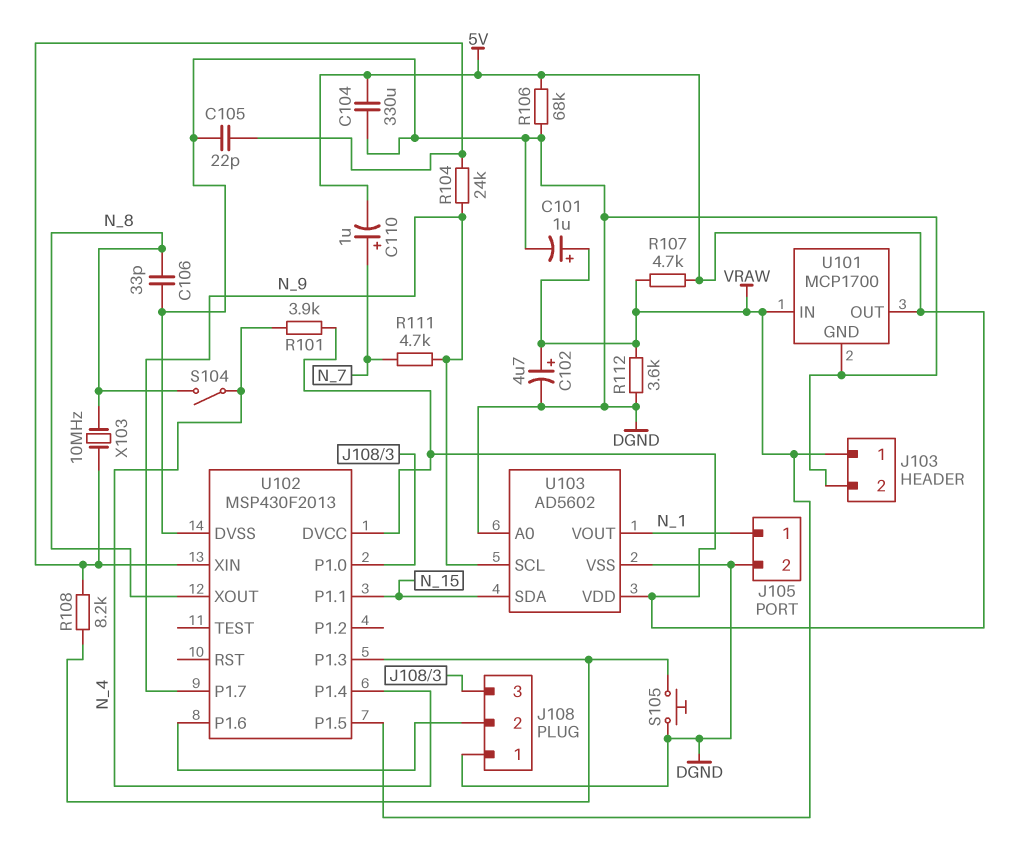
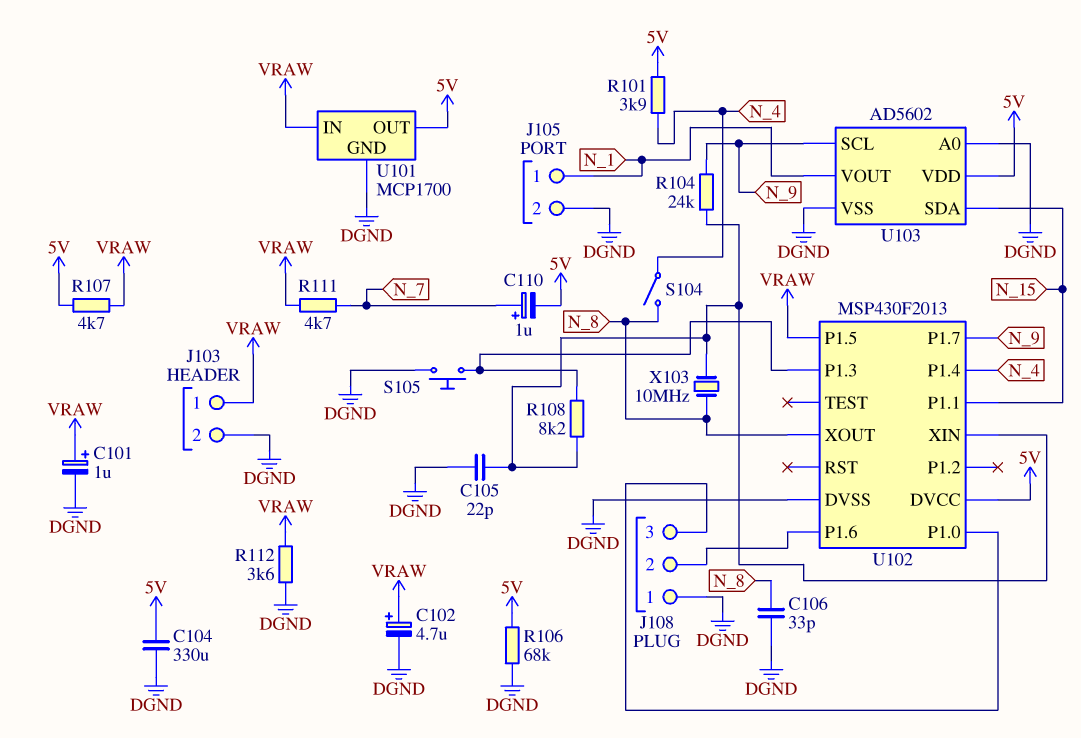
R111: 4.7k (N_7, N_9) -> 4.7k (N_7, VRAW)

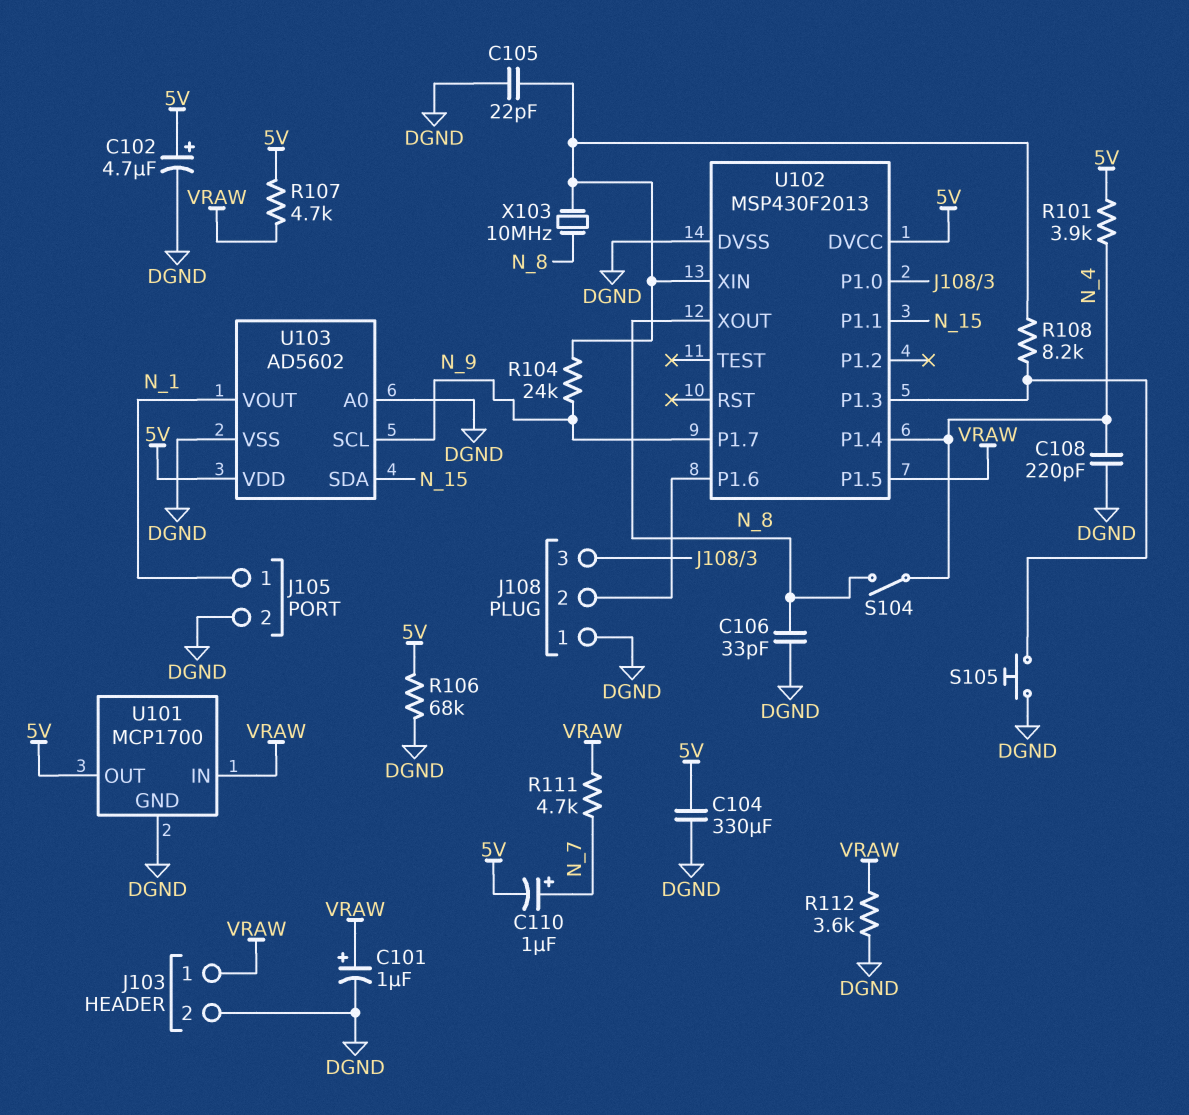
C102: 4.7uF (plus VRAW, minus DGND) -> 4.7uF (plus 5V, minus DGND)
C108: none -> 220pF (DGND, N_4)

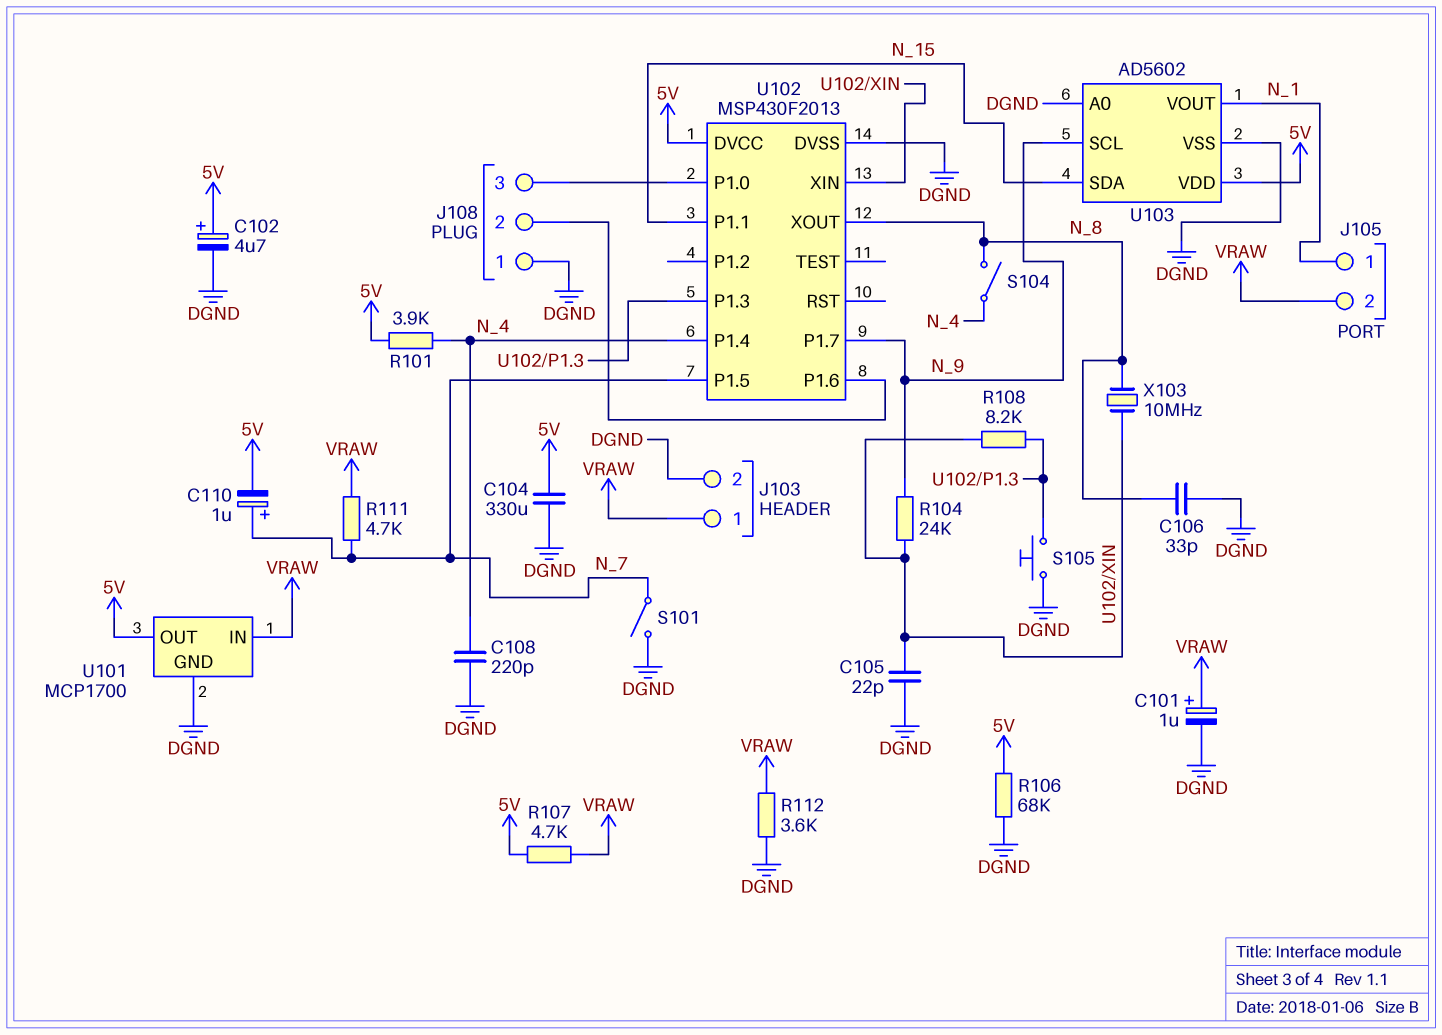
J105 pin 2: DGND -> VRAW
S101: none -> switch (DGND, N_7)
U102 pin P1.5: VRAW -> N_7

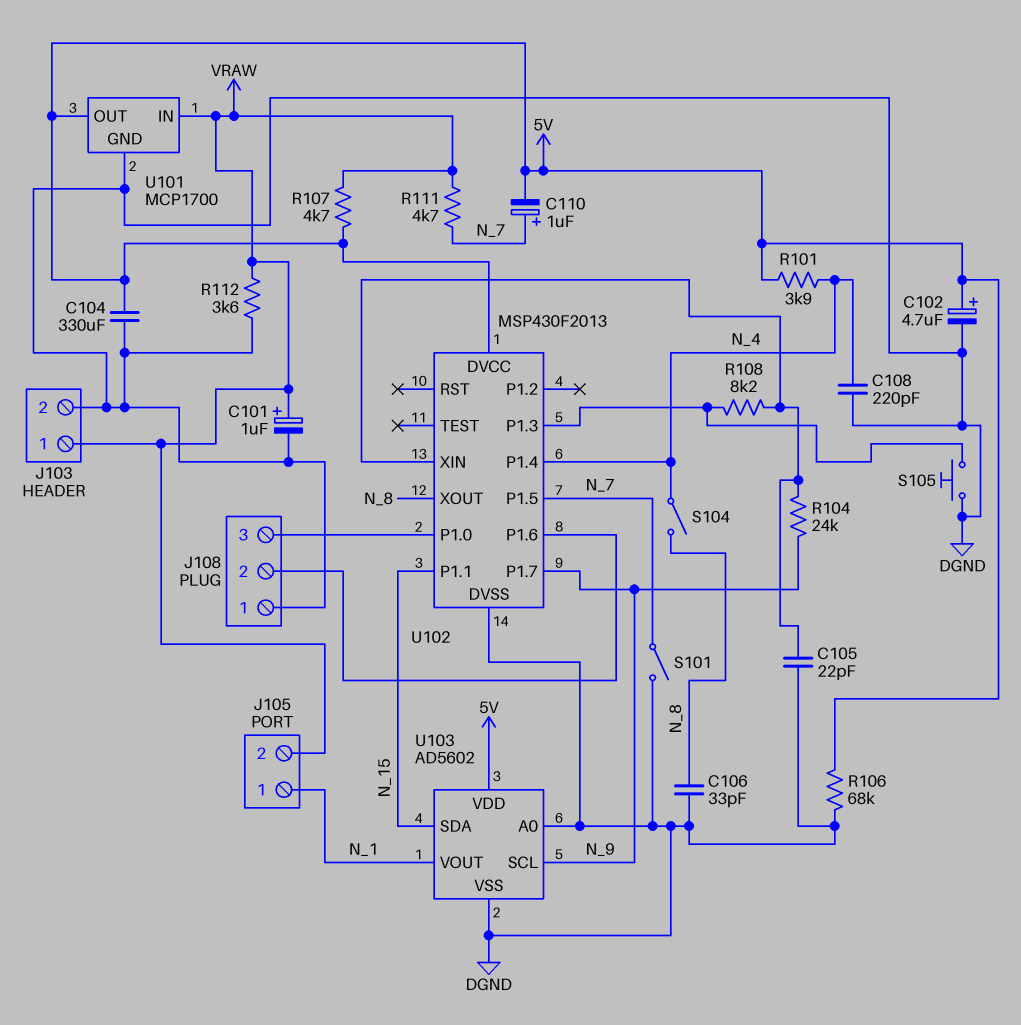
X103: 10MHz (N_8, U102/XIN) -> none

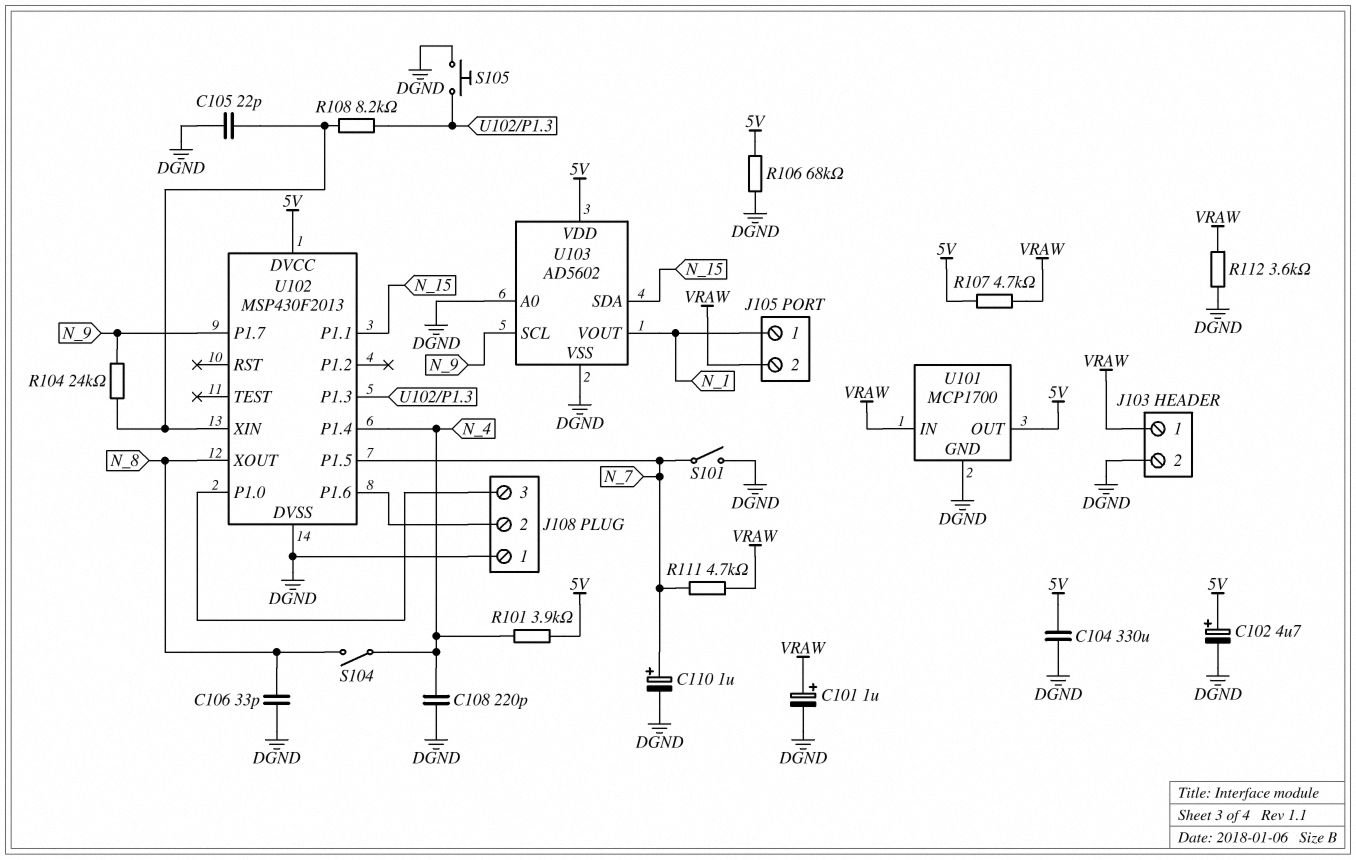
C110: 1uF (plus N_7, minus 5V) -> 1uF (plus N_7, minus DGND)

